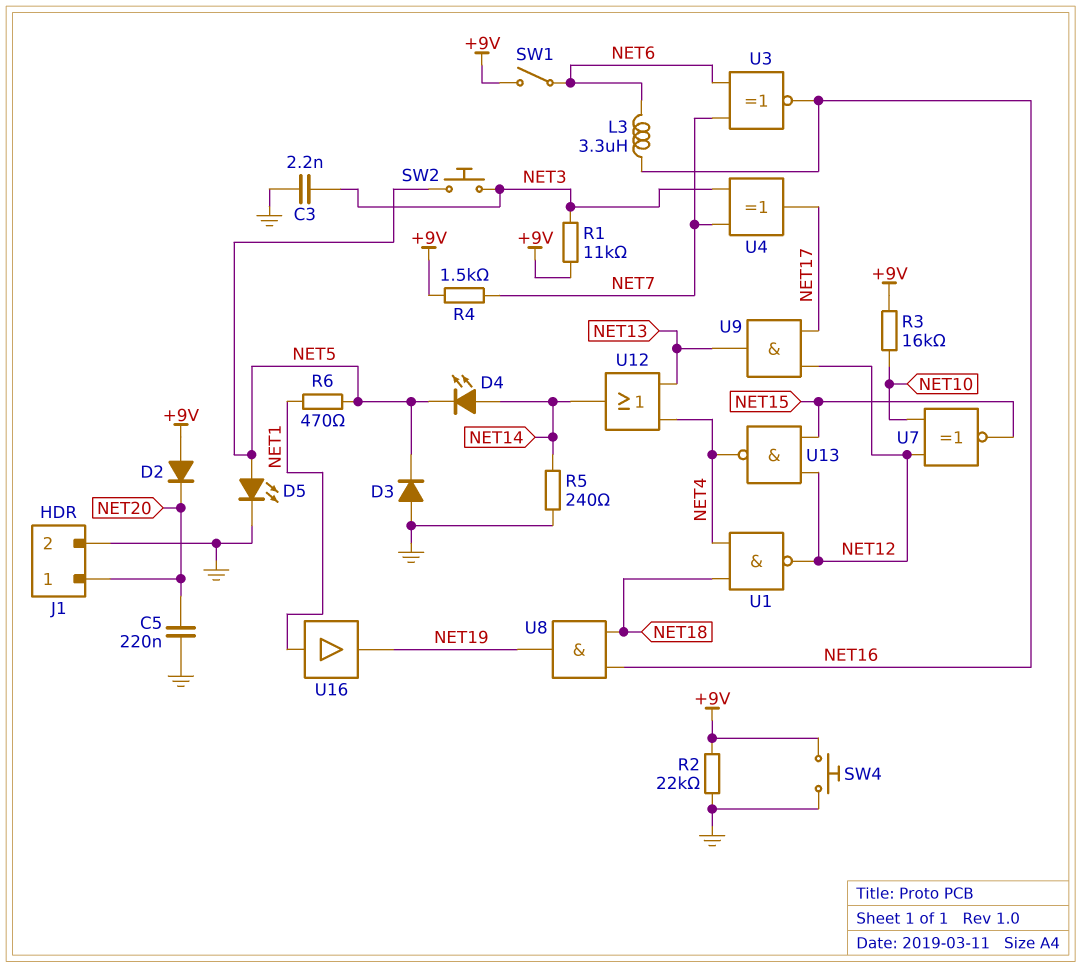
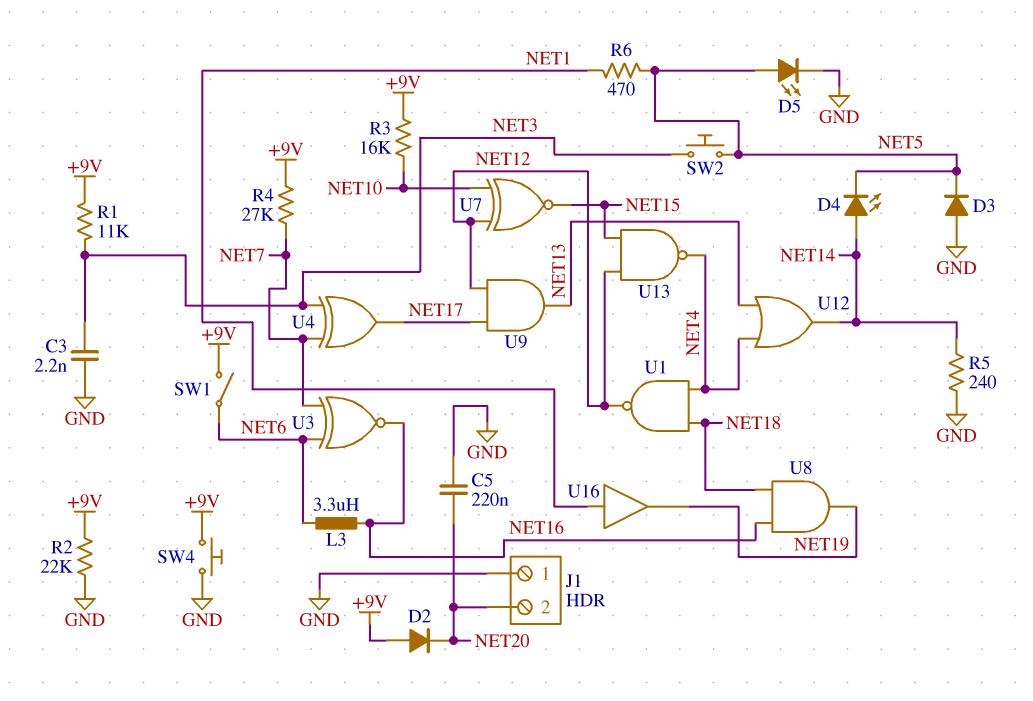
J1 pin 1: NET20 -> GND
J1 pin 2: GND -> NET20
R4: 1.5k (+9V, NET7) -> 27k (+9V, NET7)

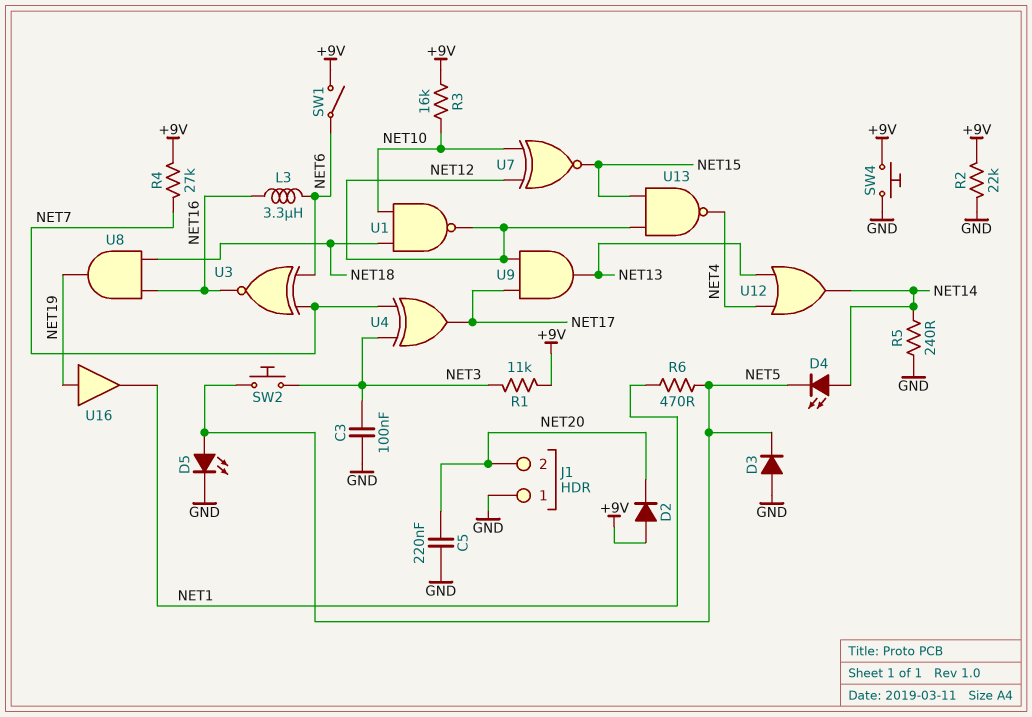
C3: 2.2nF (GND, NET3) -> 100nF (GND, NET3)
U1: NAND (in NET4, in NET18, out NET12) -> NAND (in NET10, in NET18, out NET12)
U16: buffer (in NET1, out NET19) -> buffer (in NET19, out NET1)

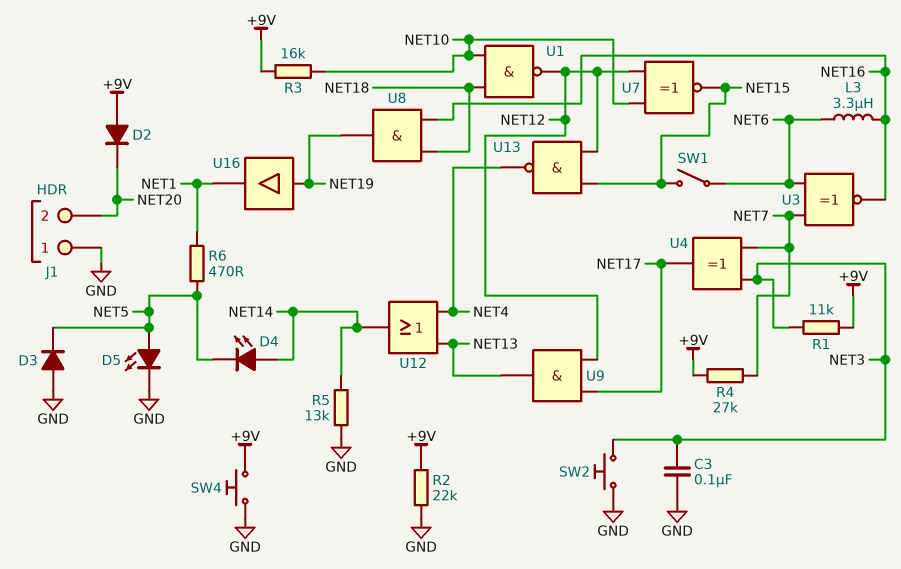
C5: 220nF (GND, NET20) -> none
R5: 240 (GND, NET14) -> 13k (GND, NET14)
SW1: switch (+9V, NET6) -> switch (NET6, NET15)
SW2: button (NET3, NET5) -> button (GND, NET3)

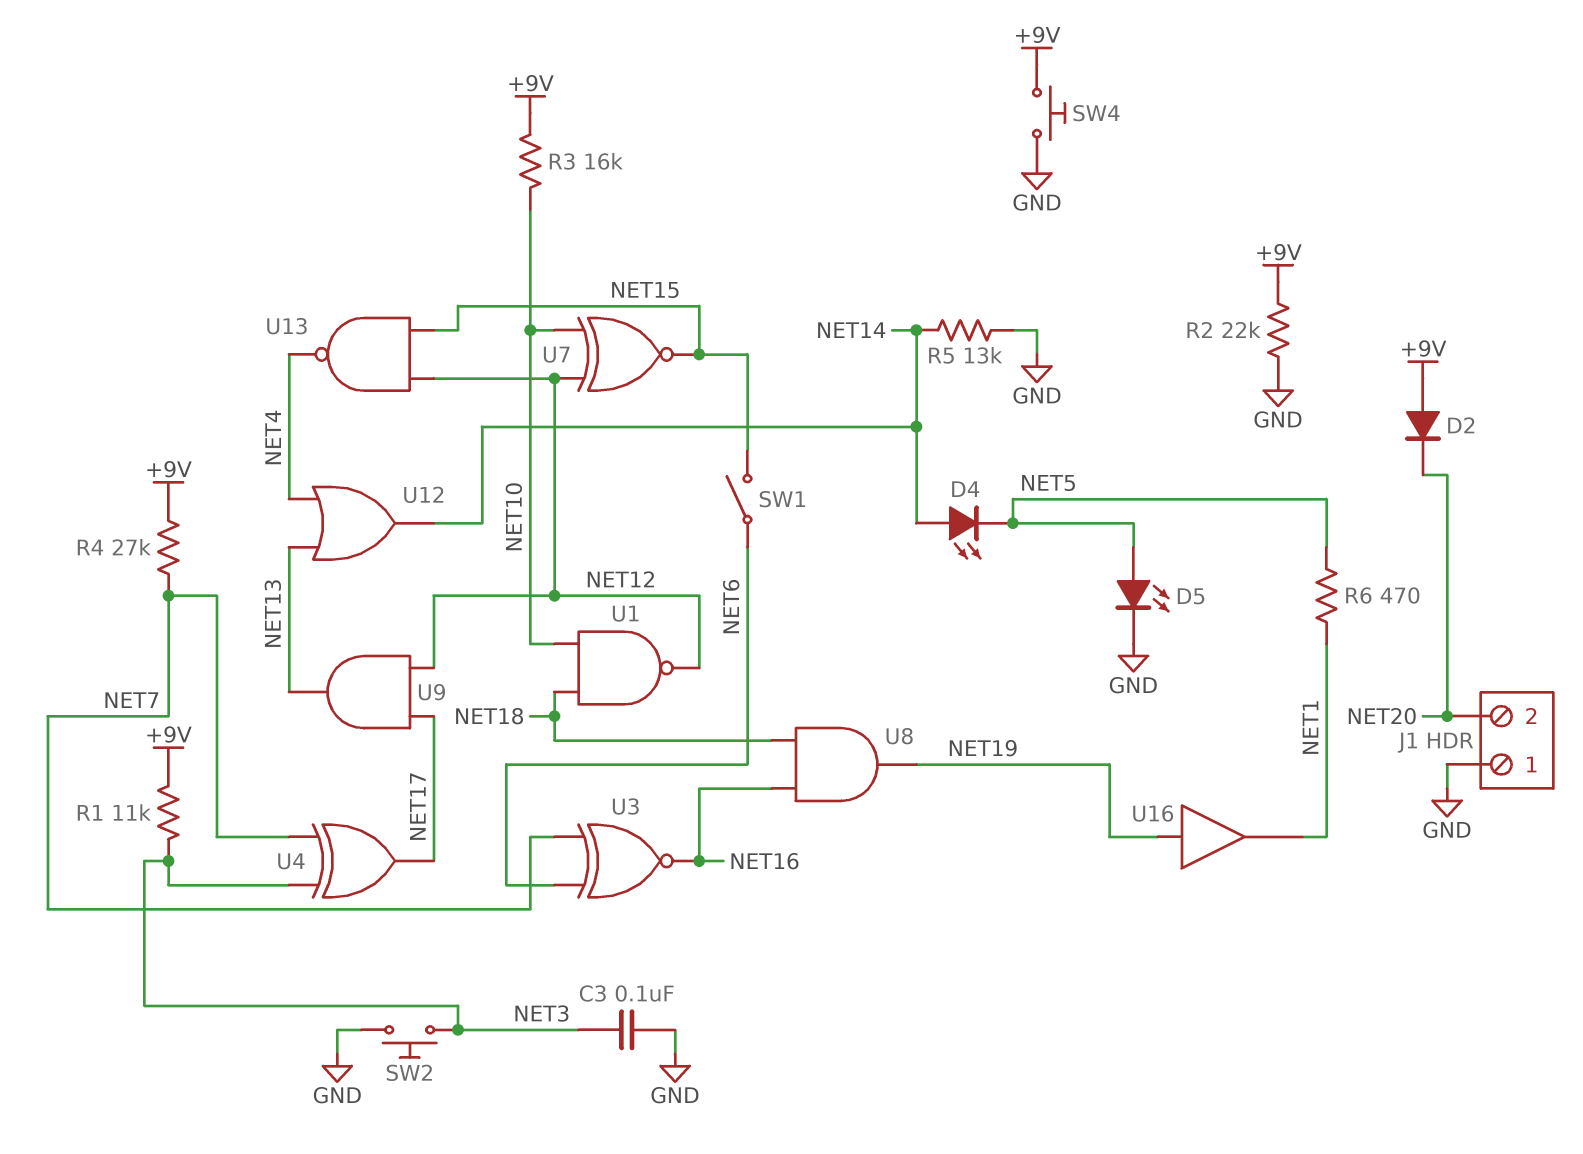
D3: diode (A GND, K NET5) -> none
L3: 3.3uH (NET6, NET16) -> none

